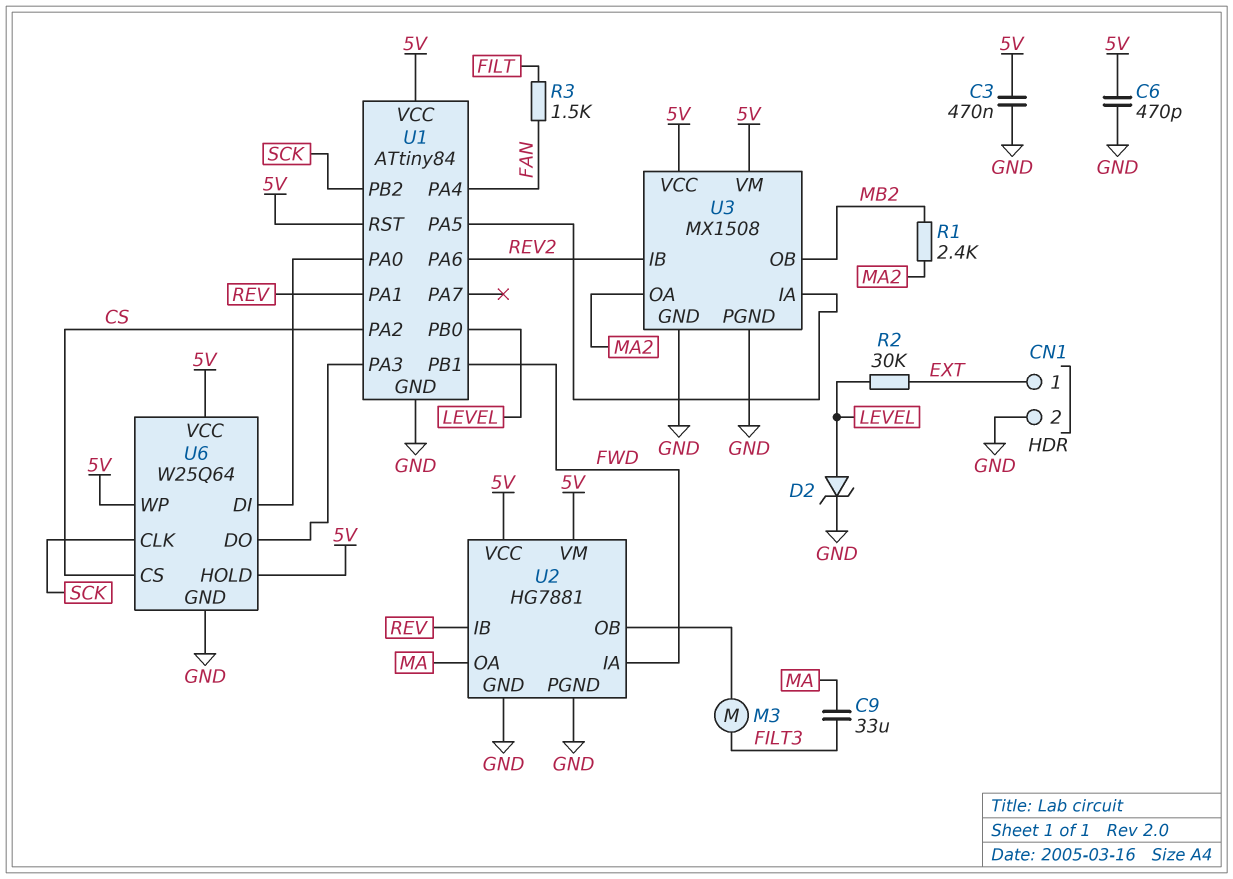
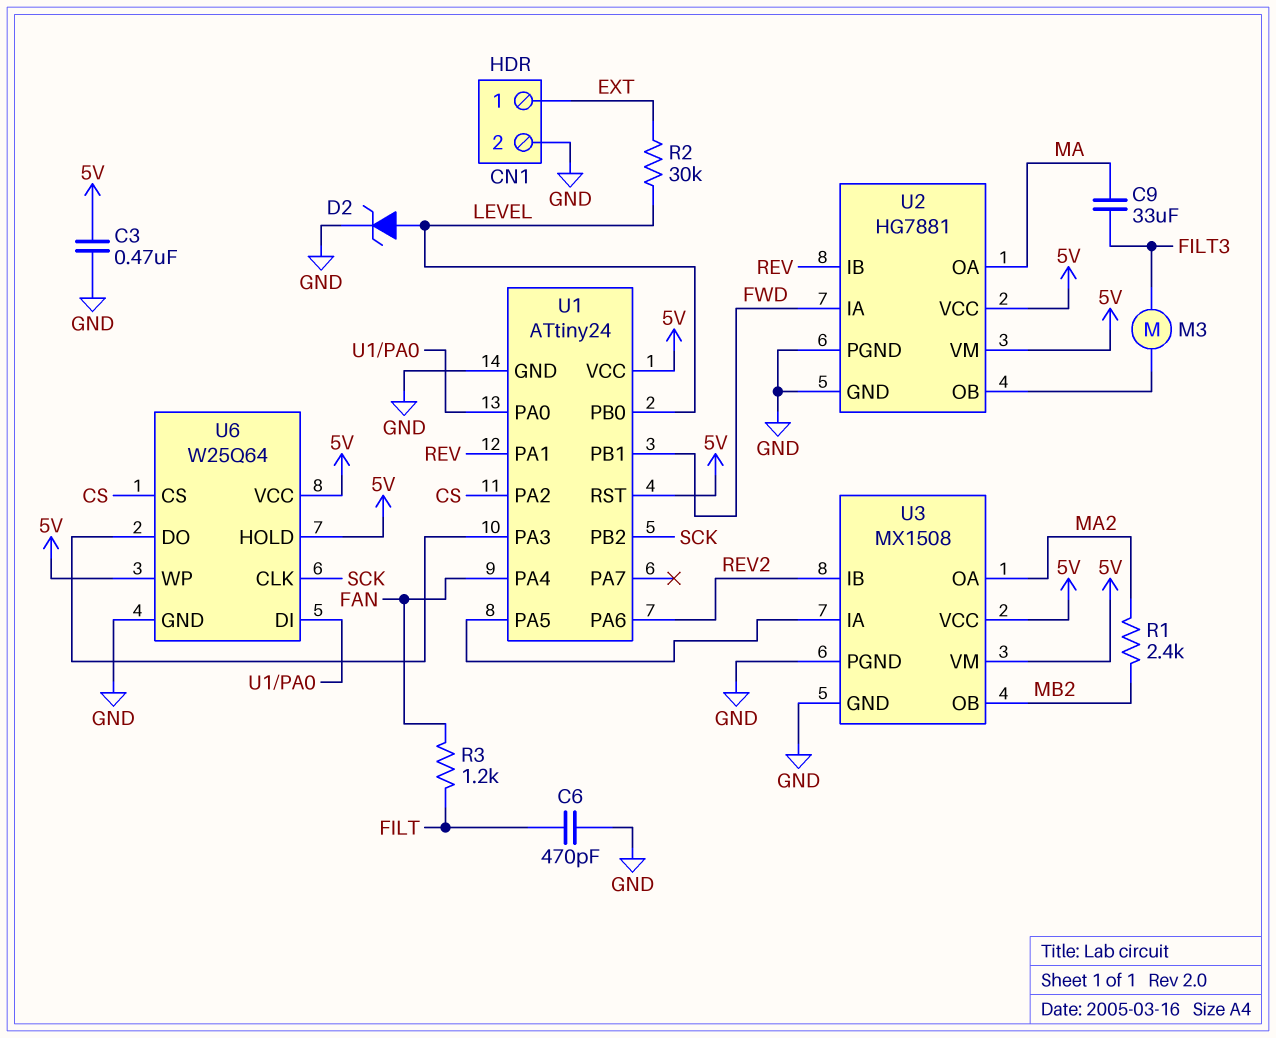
C6: 470pF (5V, GND) -> 470pF (FILT, GND)
R3: 1.5k (FAN, FILT) -> 1.2k (FAN, FILT)
U1: ATtiny84 -> ATtiny24

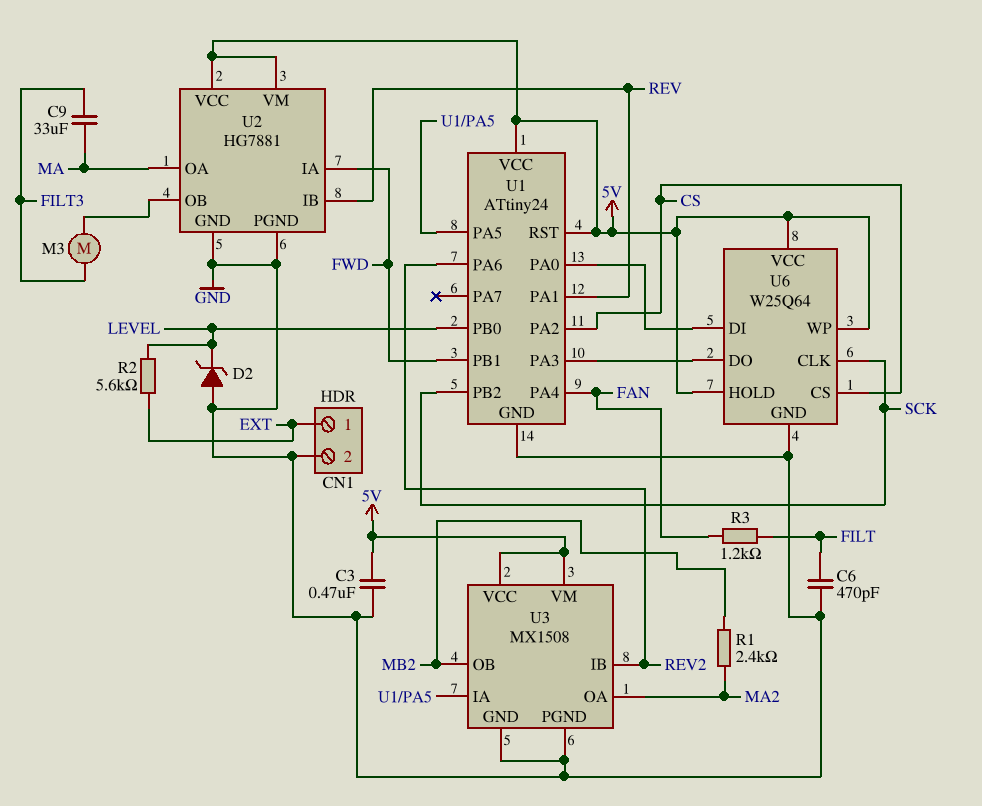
D2: zener (A LEVEL, K GND) -> zener (A GND, K LEVEL)
R2: 30k (EXT, LEVEL) -> 5.6k (EXT, LEVEL)

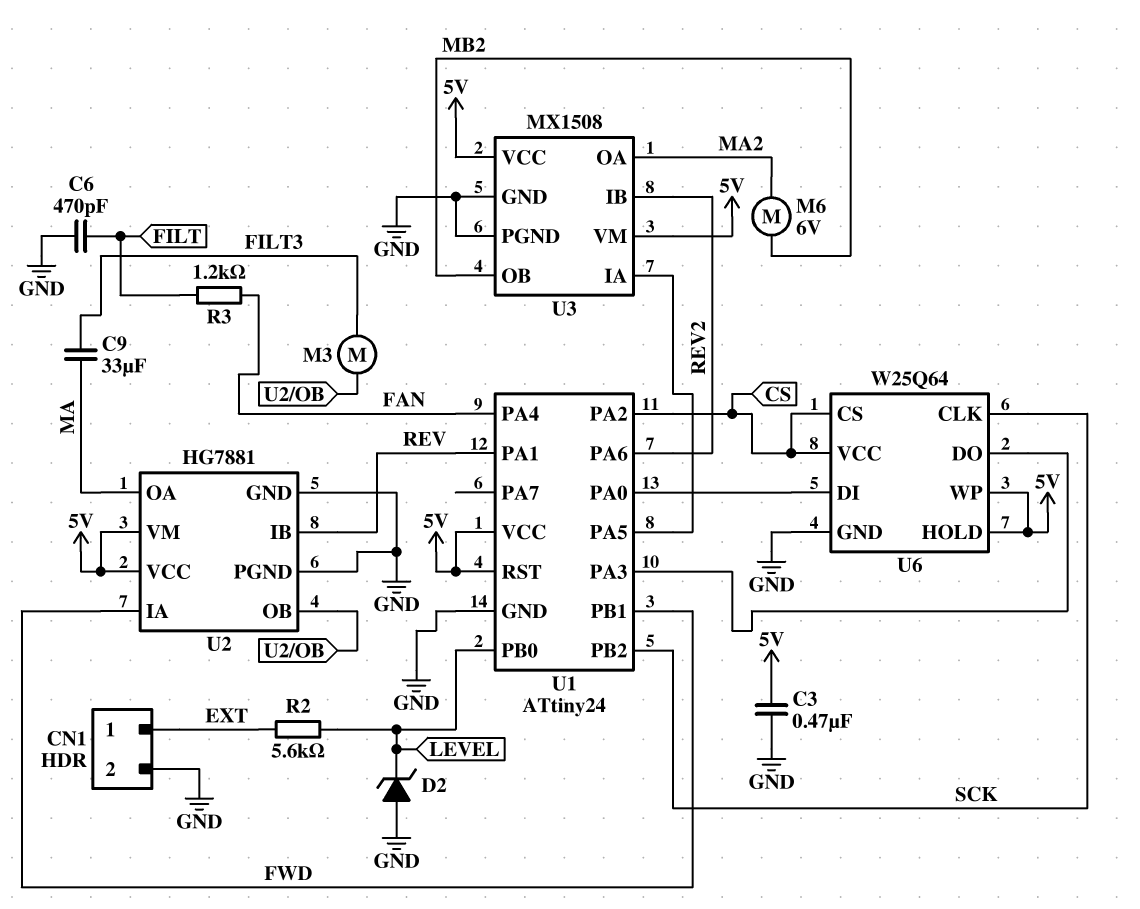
M6: none -> motor 6V (MA2, MB2)
R1: 2.4k (MA2, MB2) -> none
U6 pin VCC: 5V -> CS

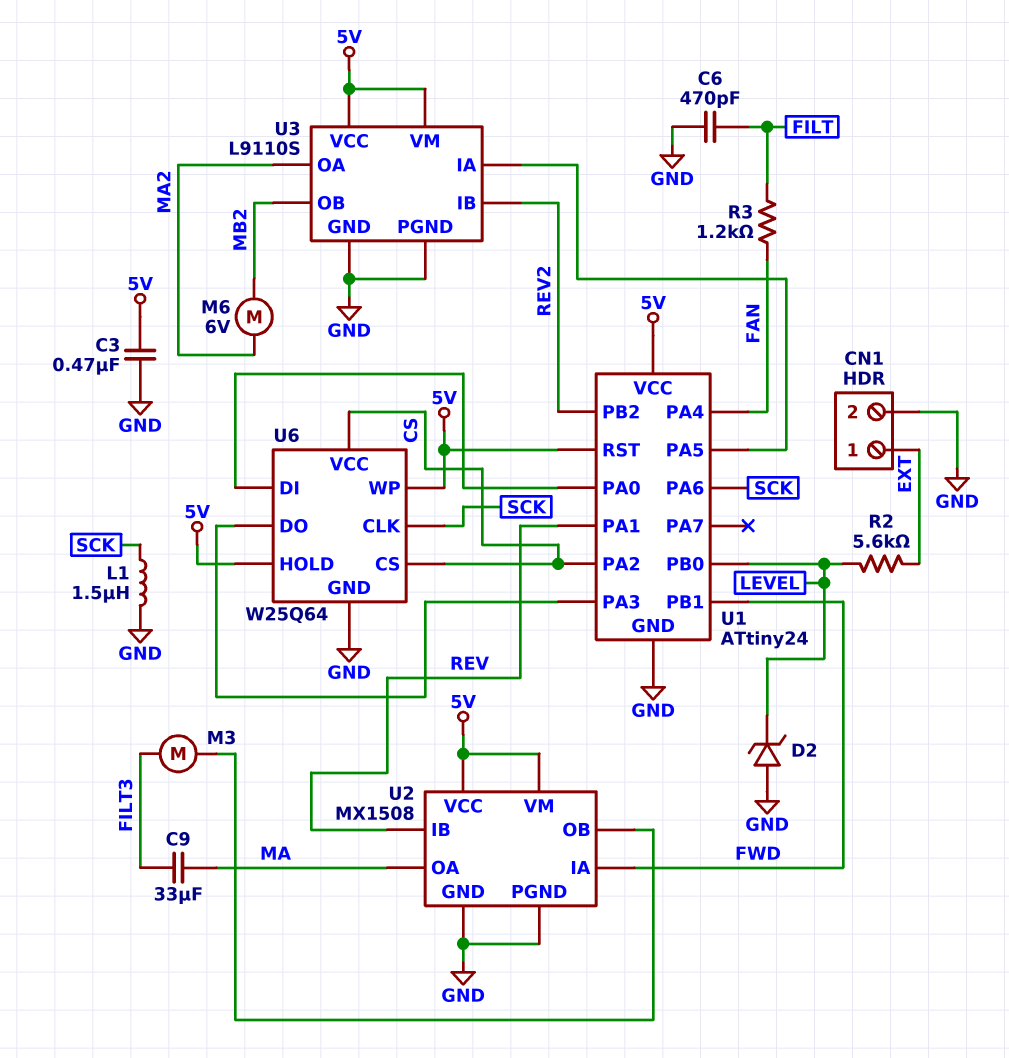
L1: none -> 1.5uH (GND, SCK)
U1 pin PA6: REV2 -> SCK
U1 pin PB2: SCK -> REV2
U2: HG7881 -> MX1508
U3: MX1508 -> L9110S

